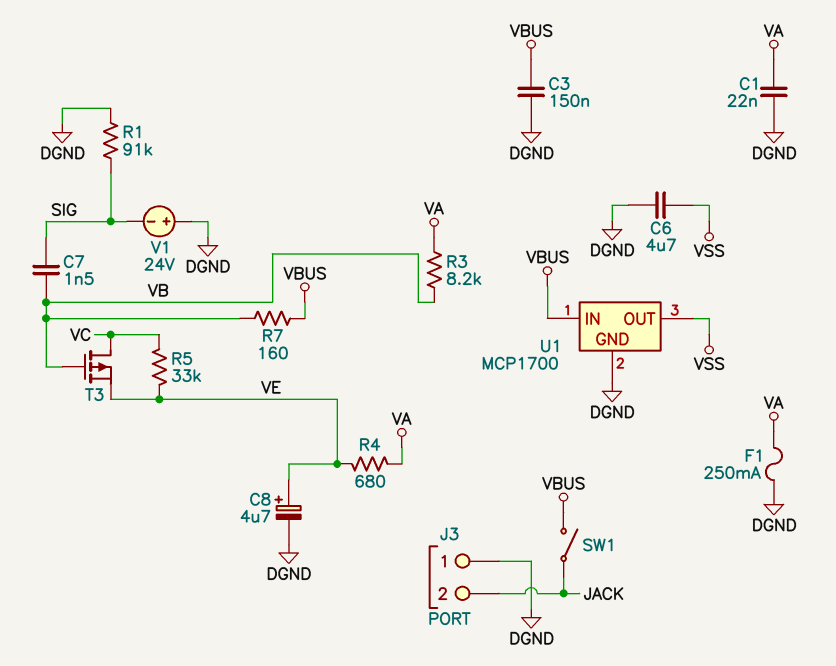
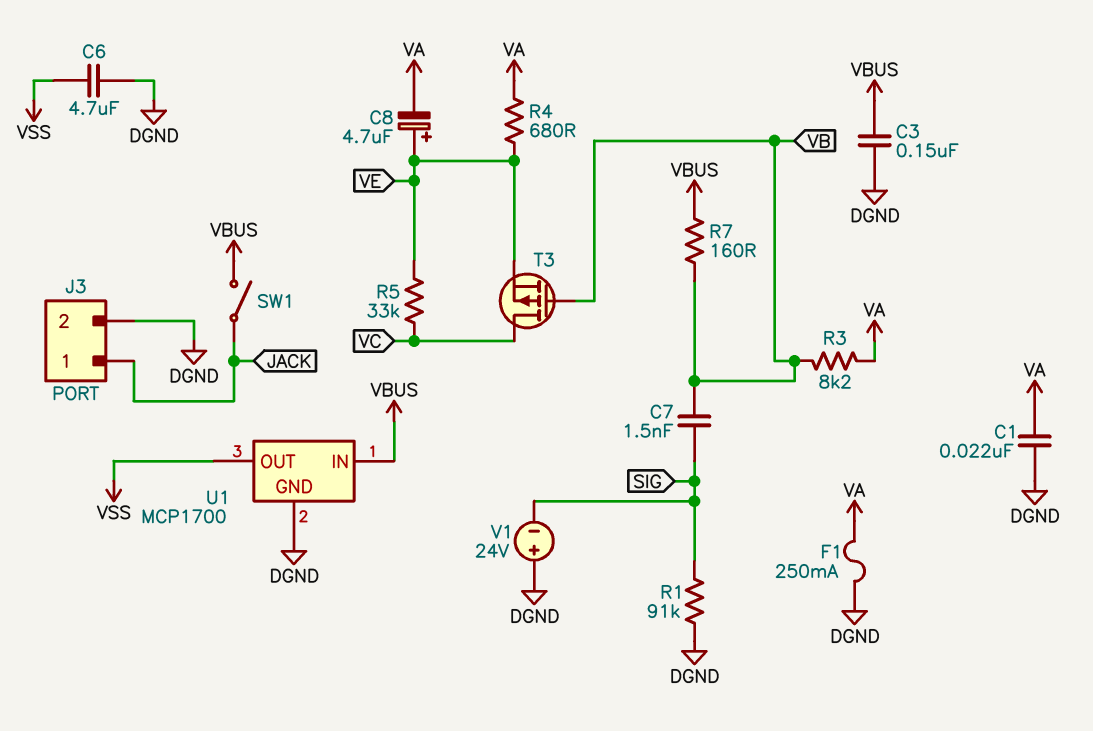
C8: 4.7uF (plus VE, minus DGND) -> 4.7uF (plus VE, minus VA)
J3 pin 1: DGND -> JACK
J3 pin 2: JACK -> DGND

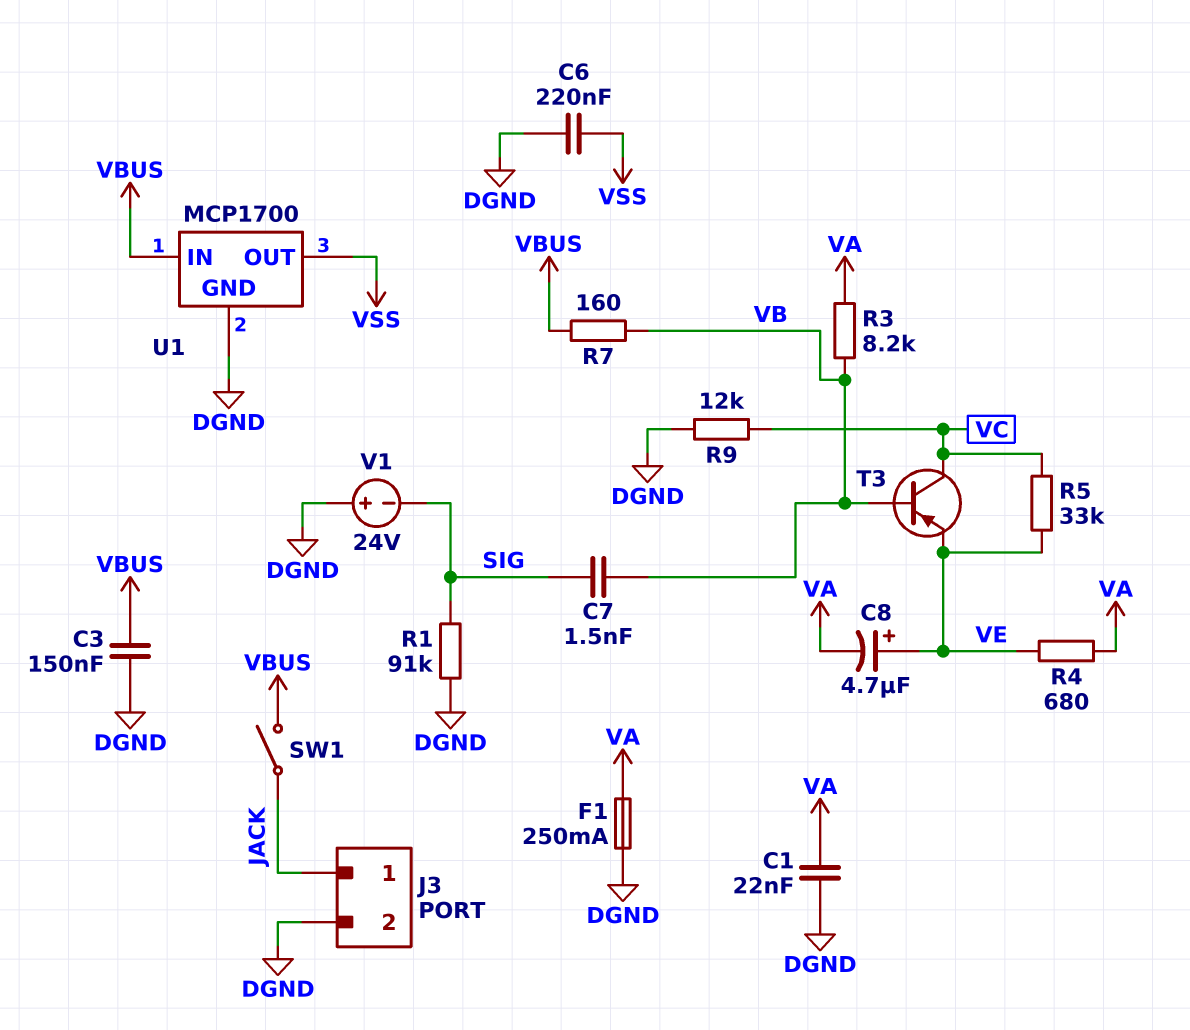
C6: 4.7uF (DGND, VSS) -> 220nF (DGND, VSS)
R9: none -> 12k (DGND, VC)
T3: PMOS (G VB, D VC, S VE) -> PNP (B VB, C VC, E VE)

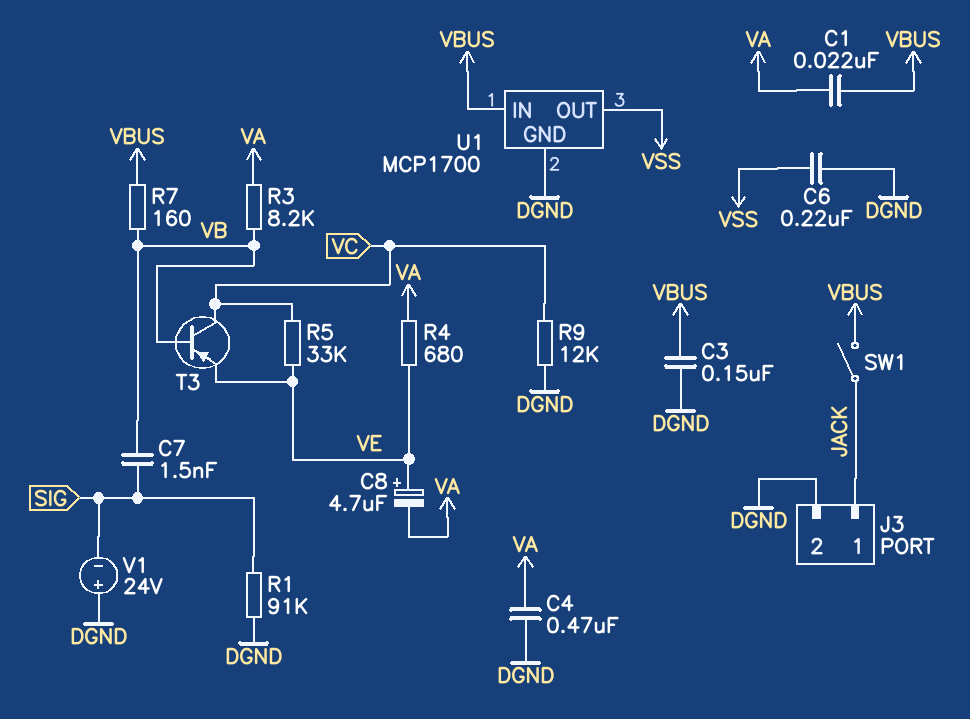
C1: 22nF (DGND, VA) -> 22nF (VA, VBUS)
C4: none -> 470nF (DGND, VA)
F1: 250mA (DGND, VA) -> none

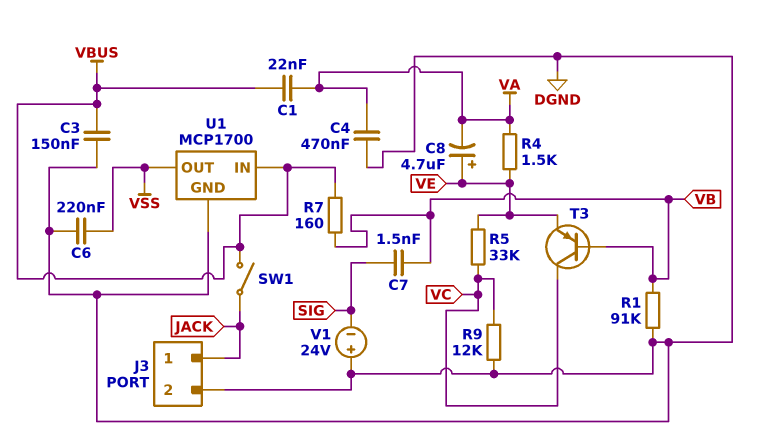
R1: 91k (DGND, SIG) -> 91k (DGND, VB)
R3: 8.2k (VA, VB) -> none
R4: 680 (VA, VE) -> 1.5k (VA, VE)

